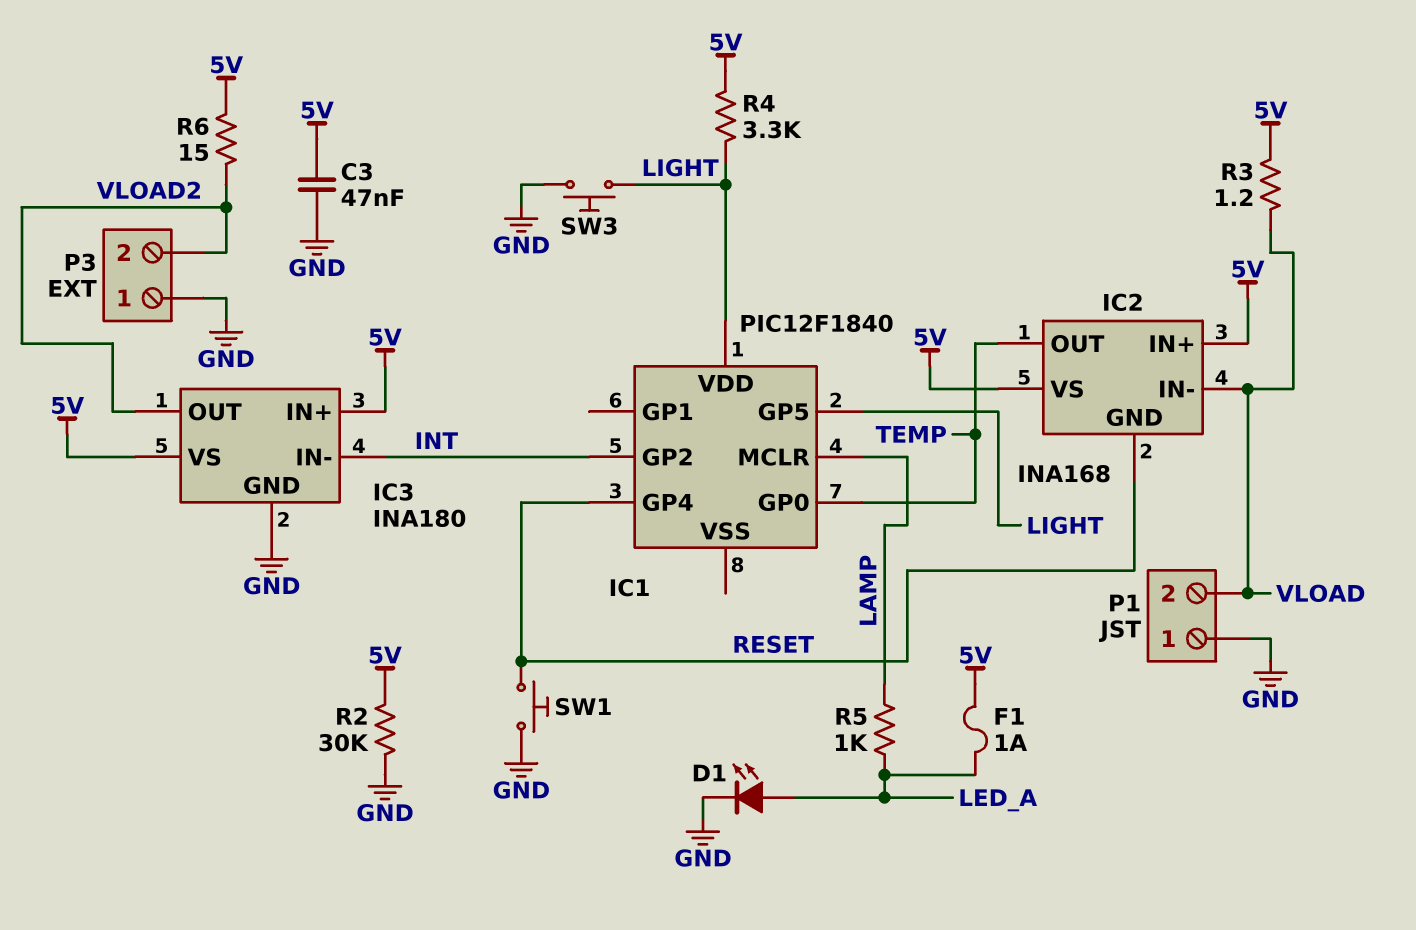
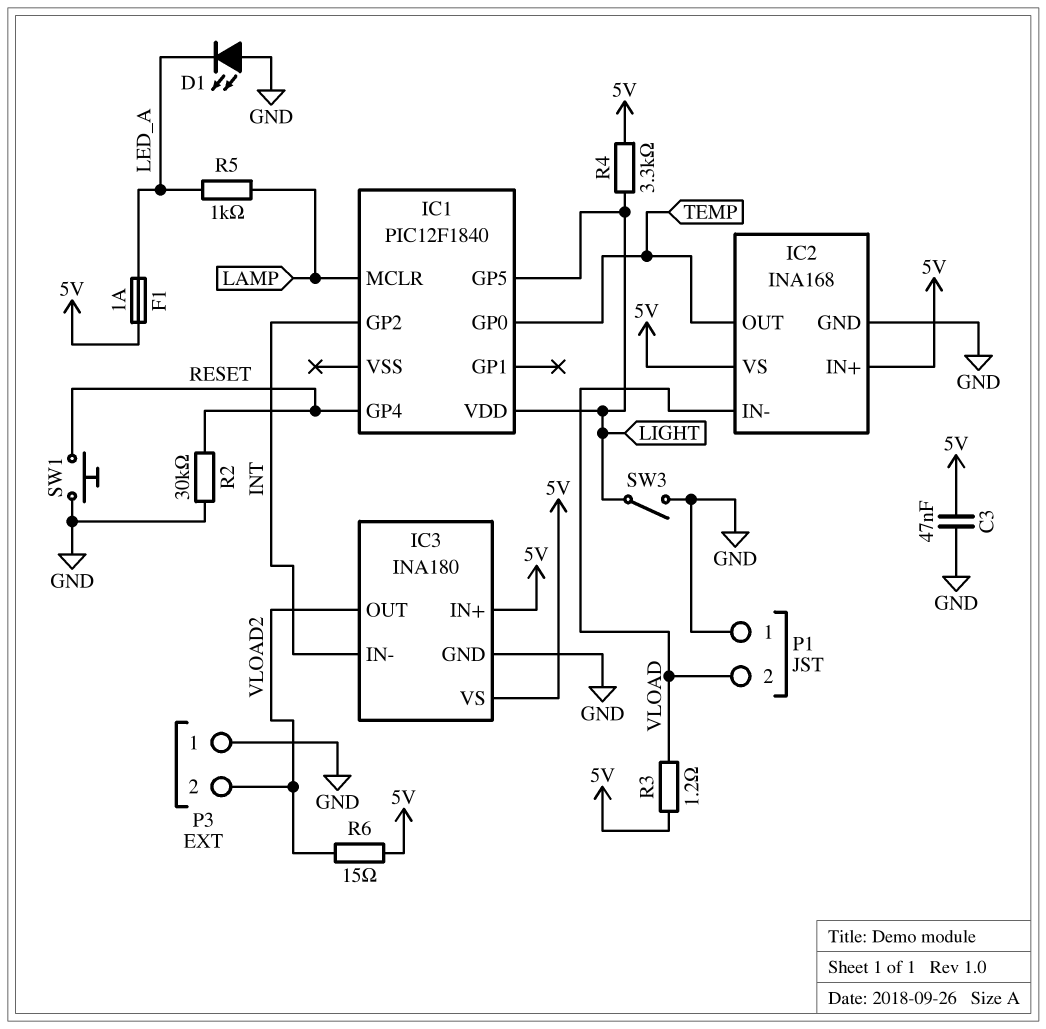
D1: LED (A LED_A, K GND) -> LED (A GND, K LED_A)
IC2 pin GND: RESET -> GND
R2: 30k (5V, GND) -> 30k (GND, RESET)
SW3: button (GND, LIGHT) -> switch (GND, LIGHT)

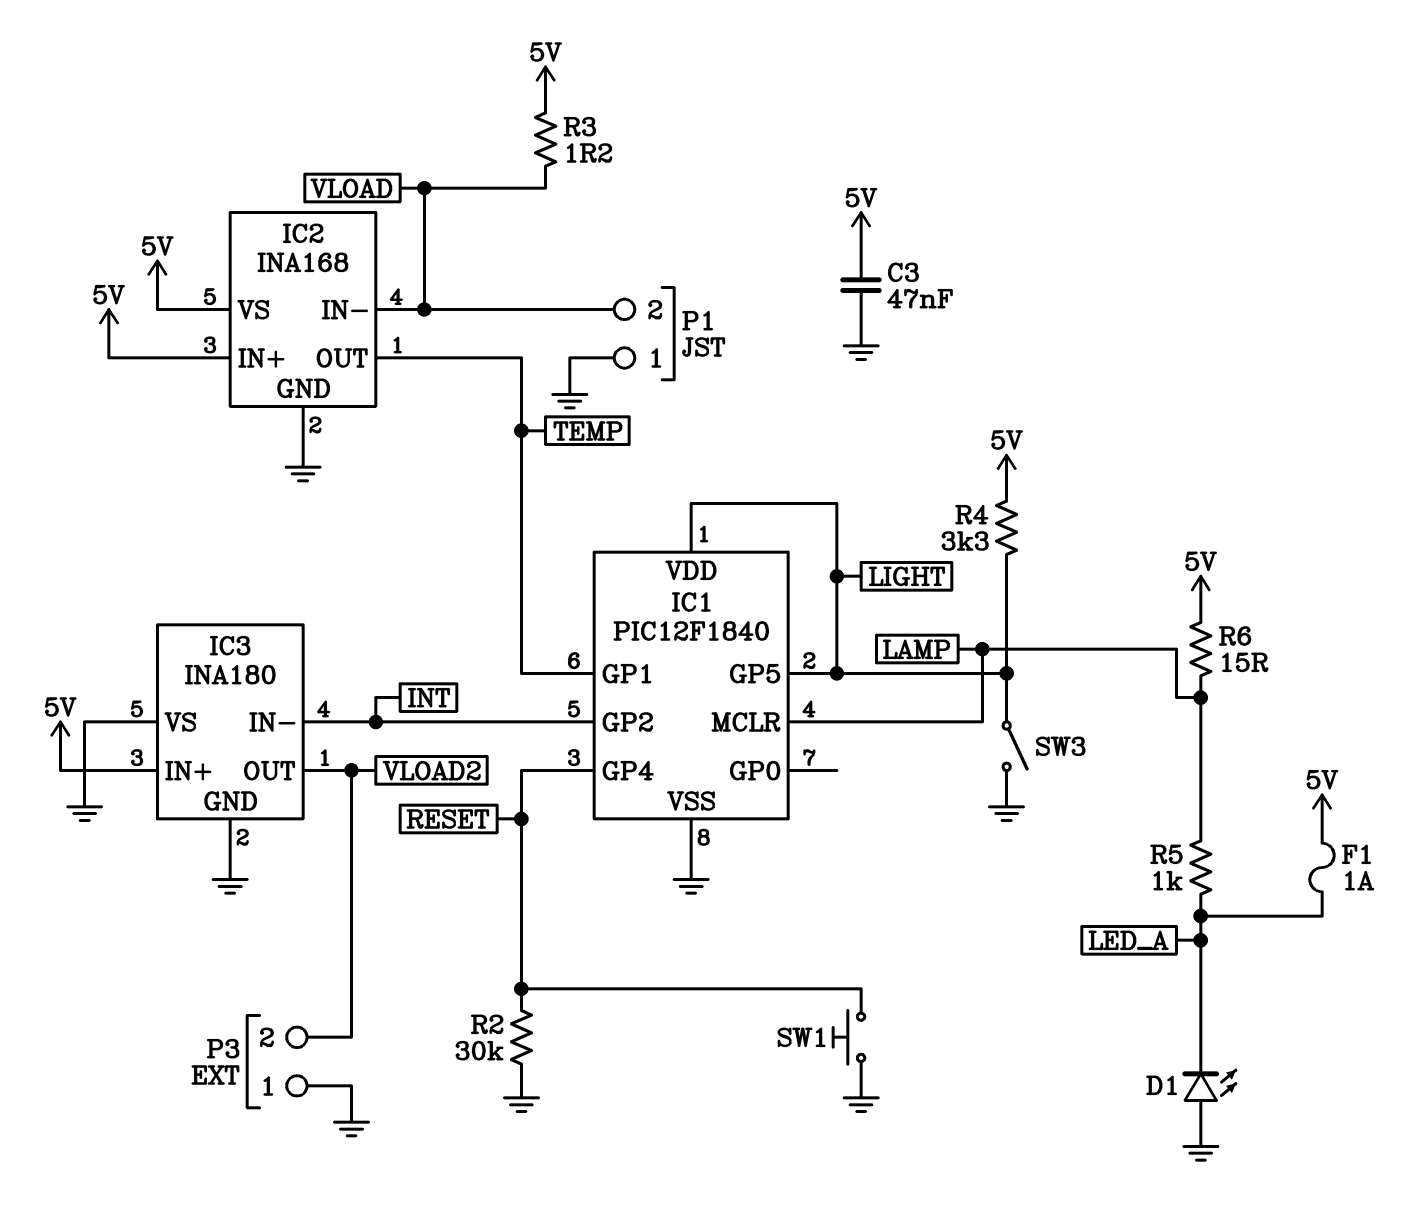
IC1 pin GP0: TEMP -> none
IC1 pin GP1: none -> TEMP
IC1 pin VSS: none -> GND
IC3 pin VS: 5V -> GND
R6: 15 (5V, VLOAD2) -> 15 (5V, LAMP)

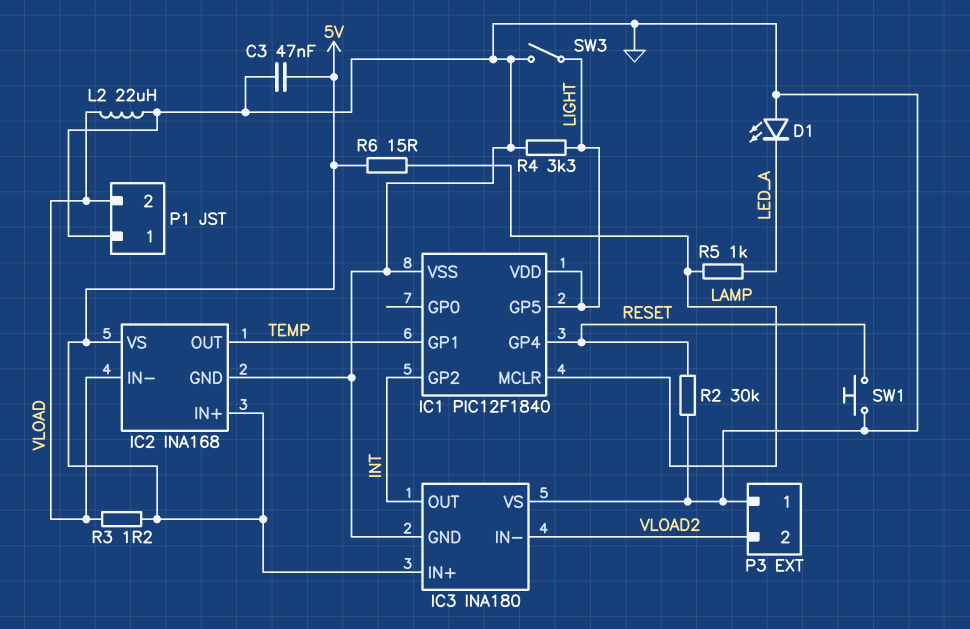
F1: 1A (5V, LED_A) -> none
IC3 pin IN-: INT -> VLOAD2
IC3 pin OUT: VLOAD2 -> INT
L2: none -> 22uH (GND, VLOAD)
R4: 3.3k (5V, LIGHT) -> 3.3k (GND, LIGHT)

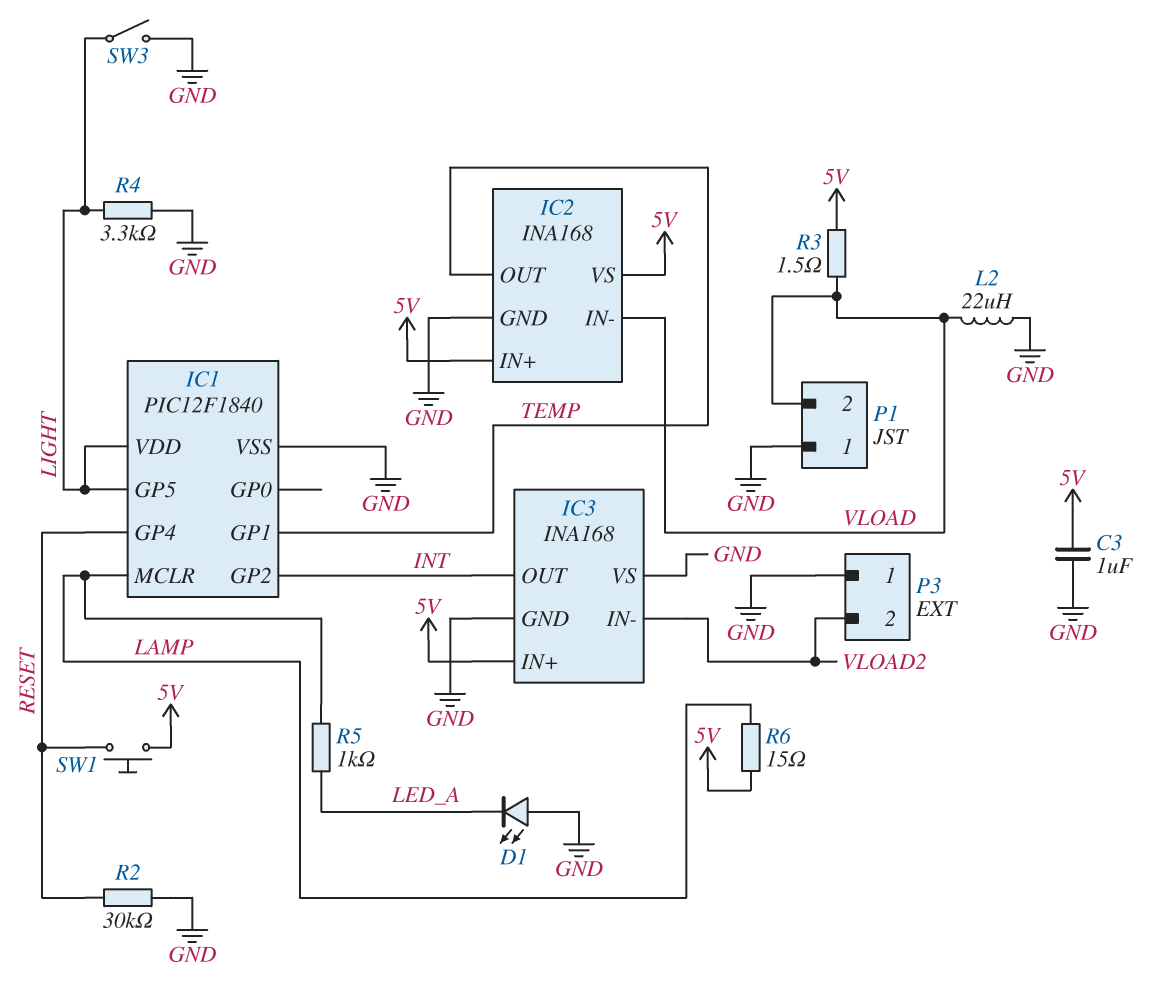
C3: 47nF (5V, GND) -> 1uF (5V, GND)
IC3: INA180 -> INA168
R3: 1.2 (5V, VLOAD) -> 1.5 (5V, VLOAD)
SW1: button (GND, RESET) -> button (5V, RESET)

